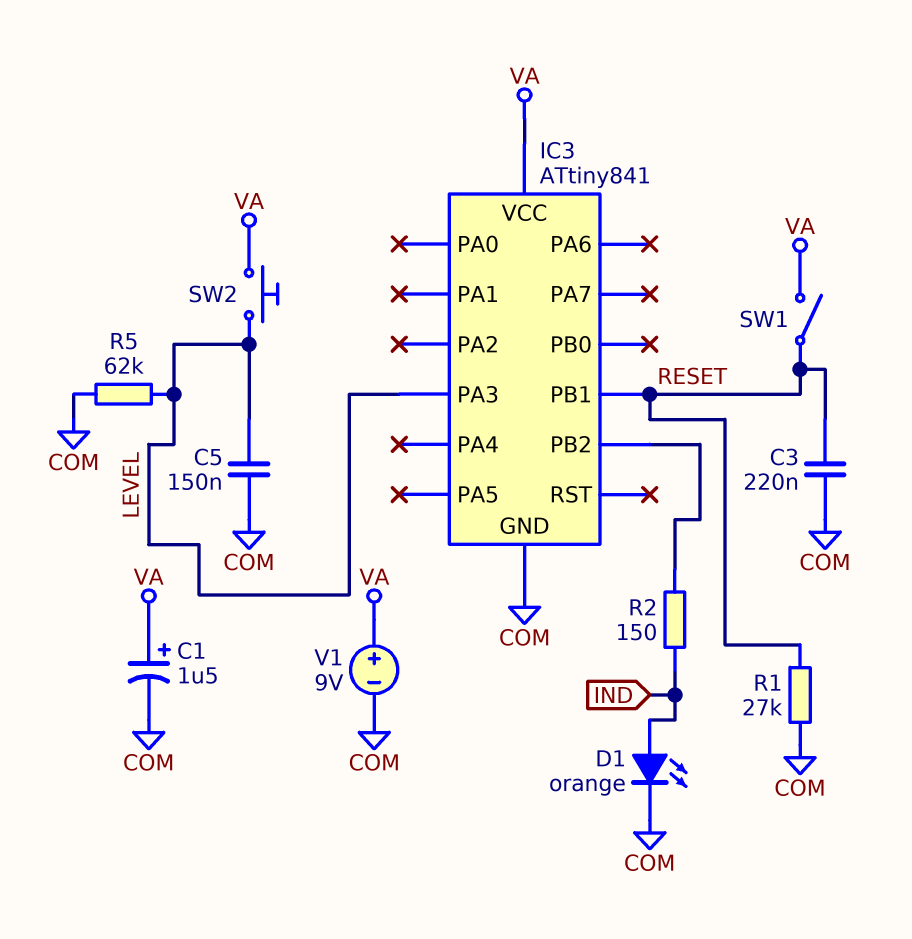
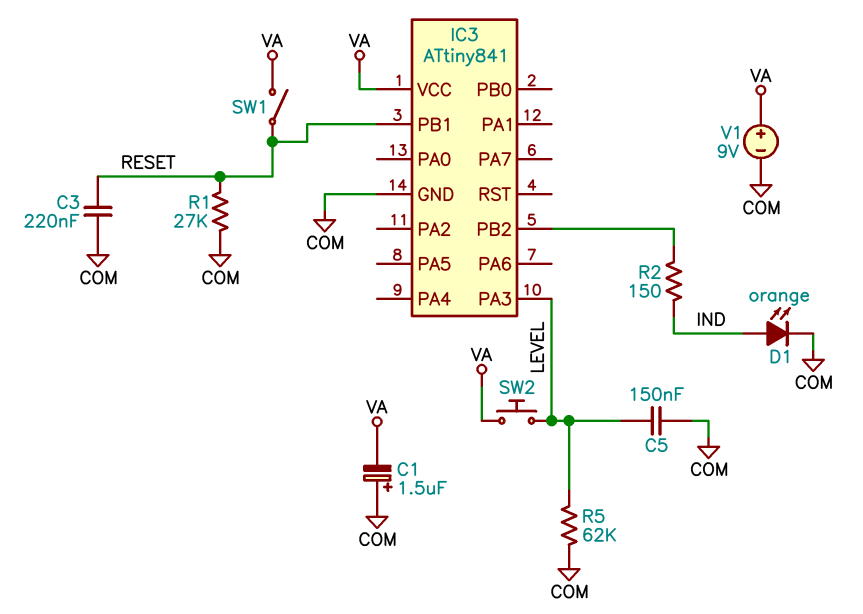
C1: 1.5uF (plus VA, minus COM) -> 1.5uF (plus COM, minus VA)

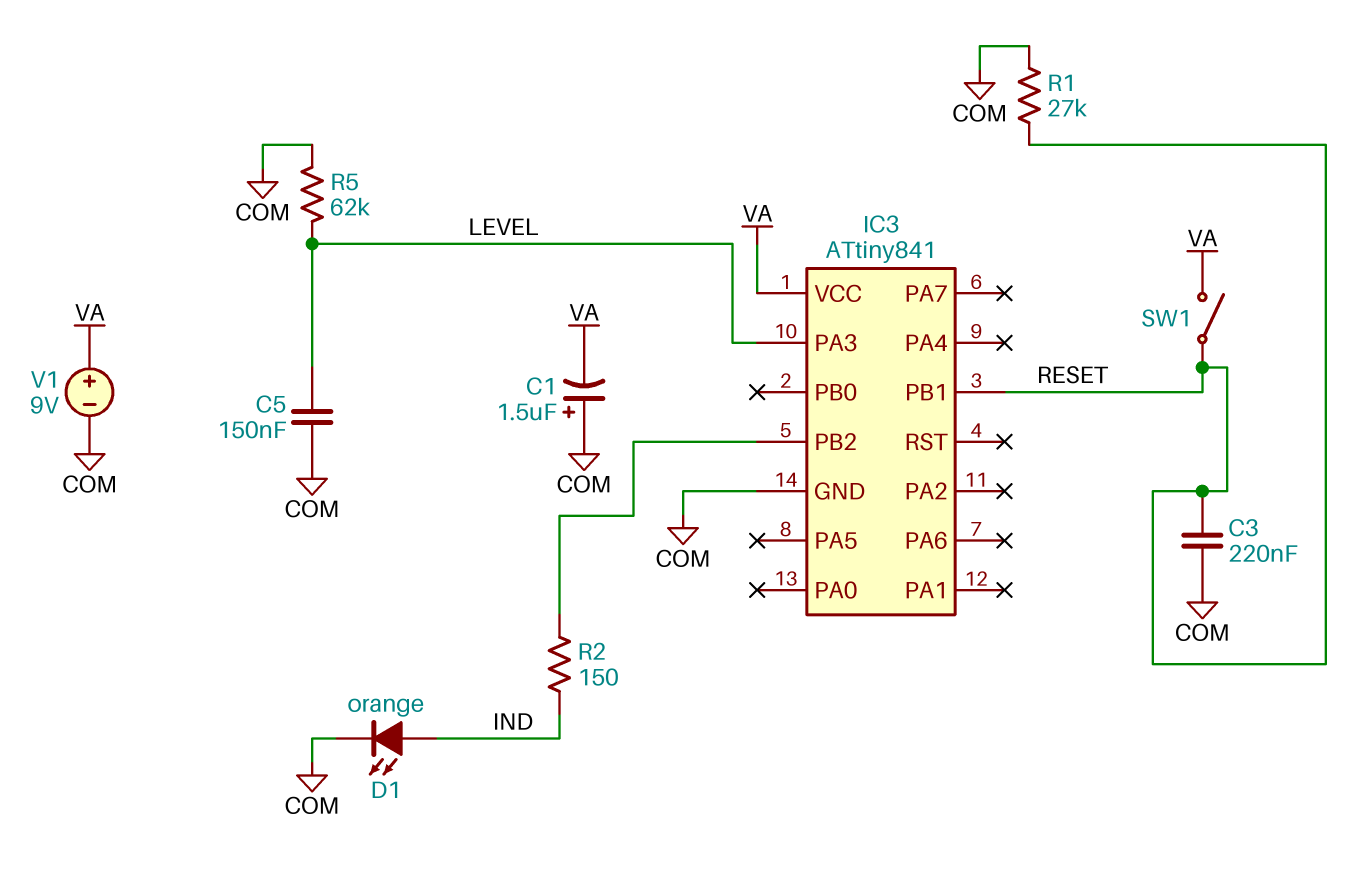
SW2: button (LEVEL, VA) -> none

